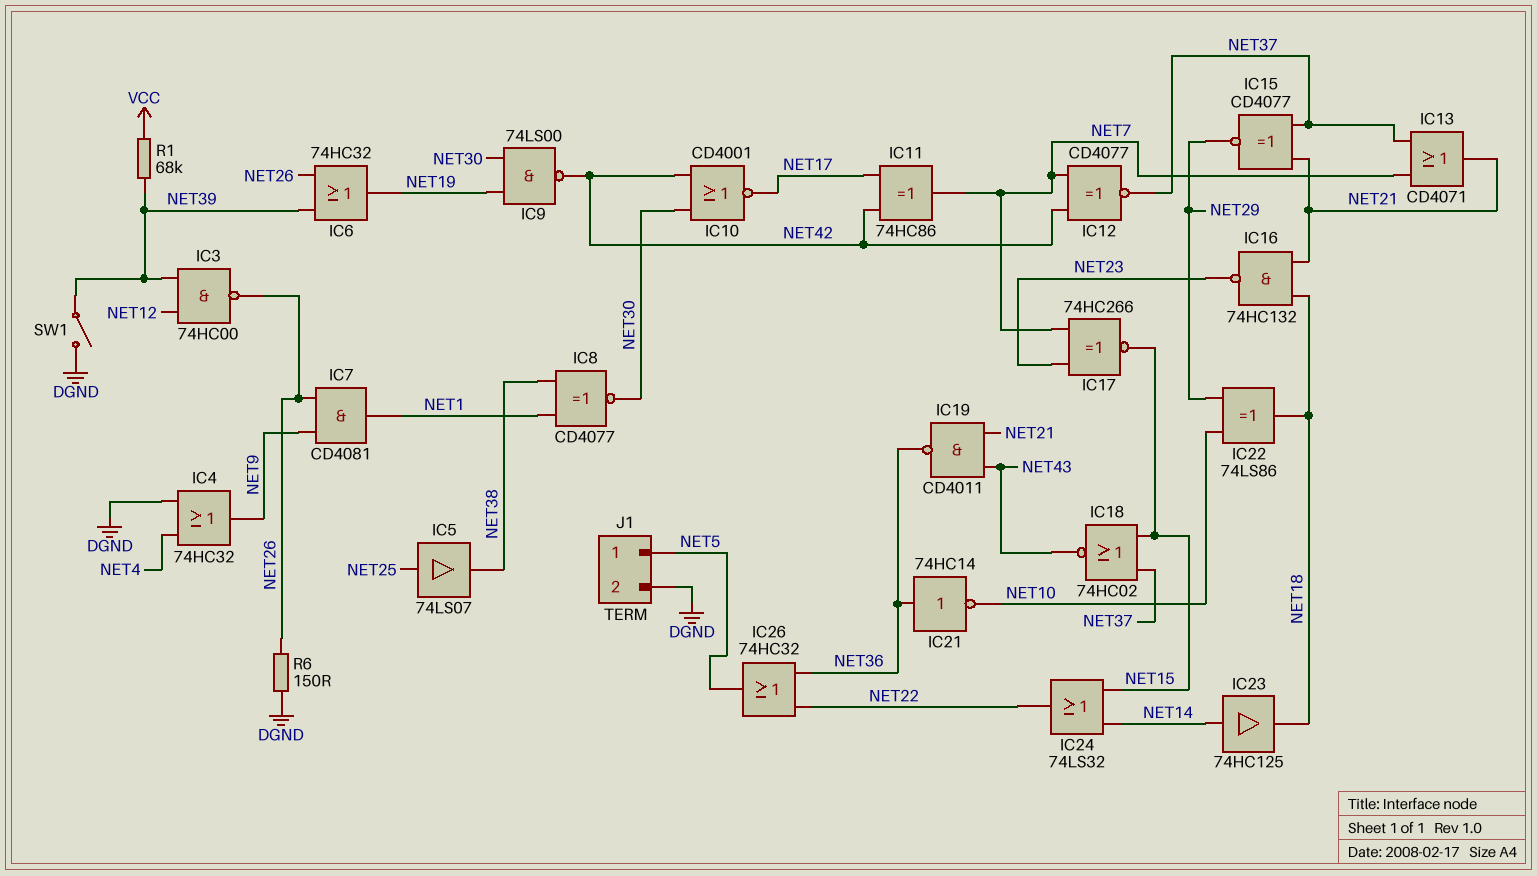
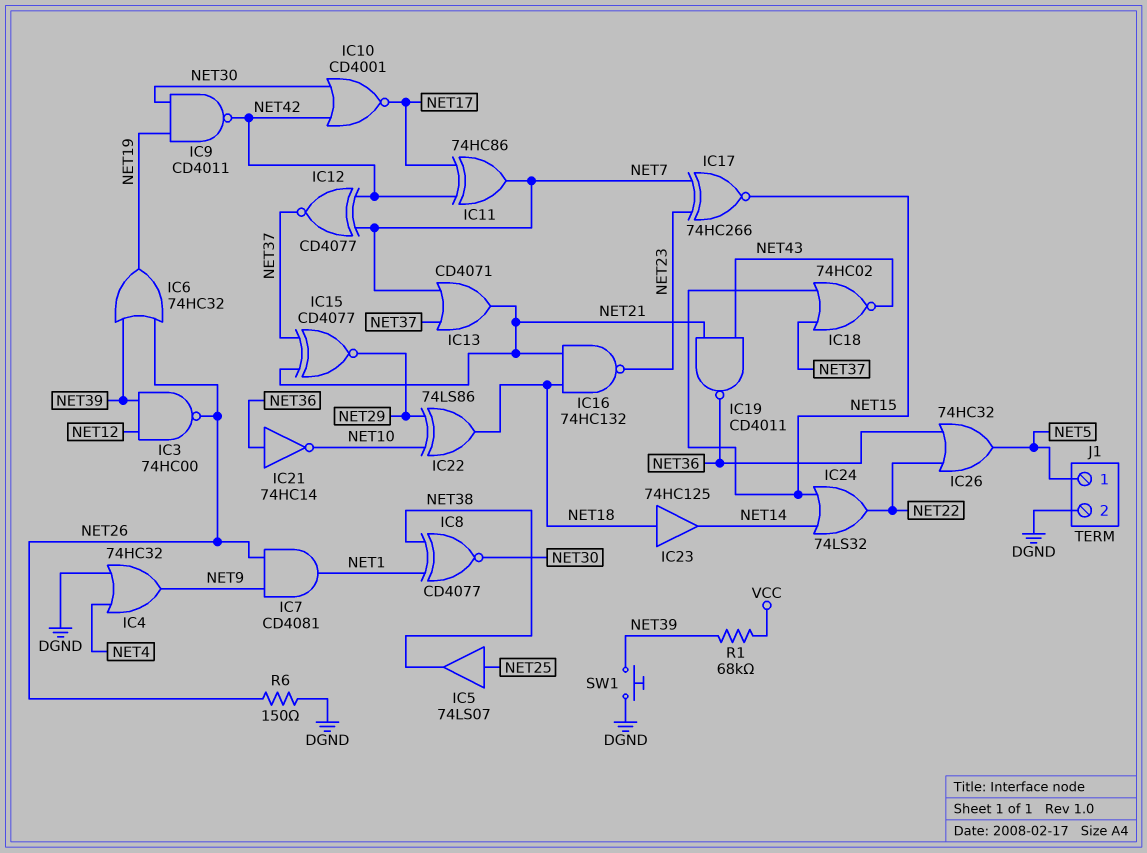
IC9: NAND 74LS00 (in NET19, in NET30, out NET42) -> NAND CD4011 (in NET19, in NET30, out NET42)
IC23: buffer 74HC125 (in NET14, out NET18) -> buffer 74HC125 (in NET18, out NET14)
SW1: switch (DGND, NET39) -> button (DGND, NET39)

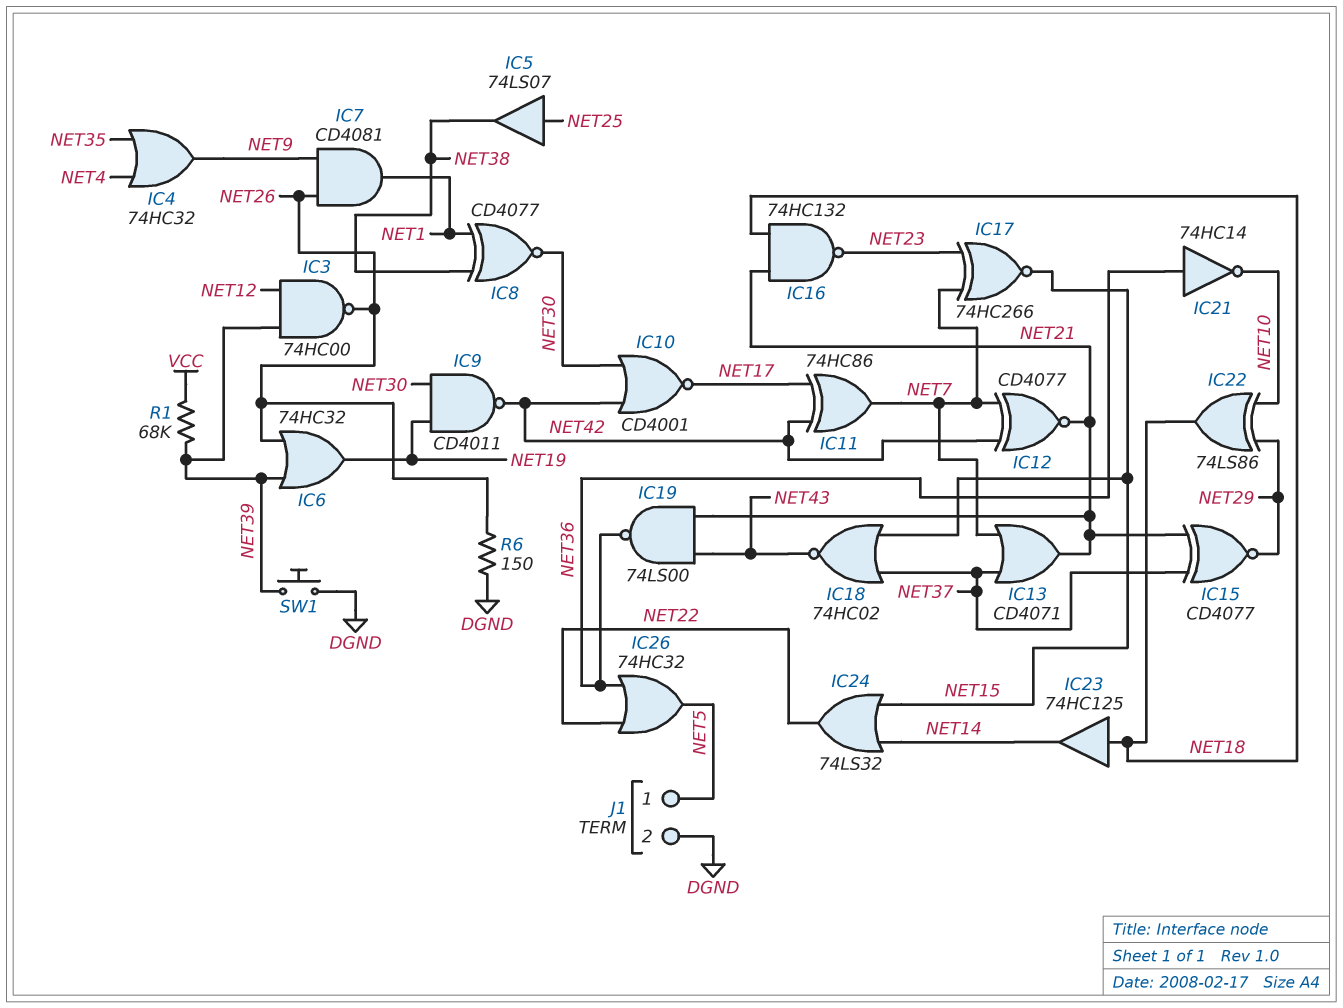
IC4: OR 74HC32 (in DGND, in NET4, out NET9) -> OR 74HC32 (in NET4, in NET35, out NET9)
IC12: XNOR CD4077 (in NET7, in NET42, out NET37) -> XNOR CD4077 (in NET7, in NET42, out NET21)
IC19: NAND CD4011 (in NET21, in NET43, out NET36) -> NAND 74LS00 (in NET21, in NET43, out NET36)

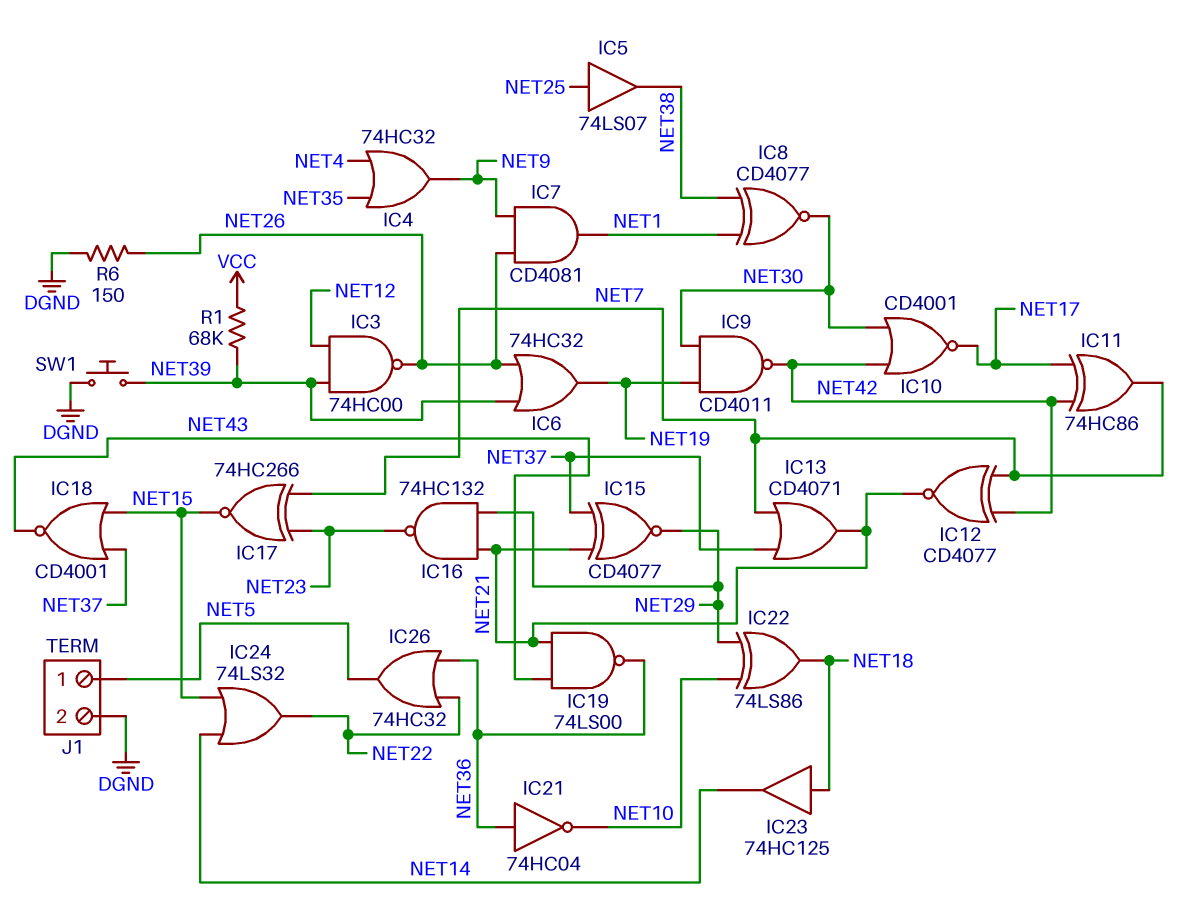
IC16: NAND 74HC132 (in NET18, in NET21, out NET23) -> NAND 74HC132 (in NET21, in NET29, out NET23)
IC18: NOR 74HC02 (in NET15, in NET37, out NET43) -> NOR CD4001 (in NET15, in NET37, out NET43)
IC21: NOT 74HC14 (in NET36, out NET10) -> NOT 74HC04 (in NET36, out NET10)

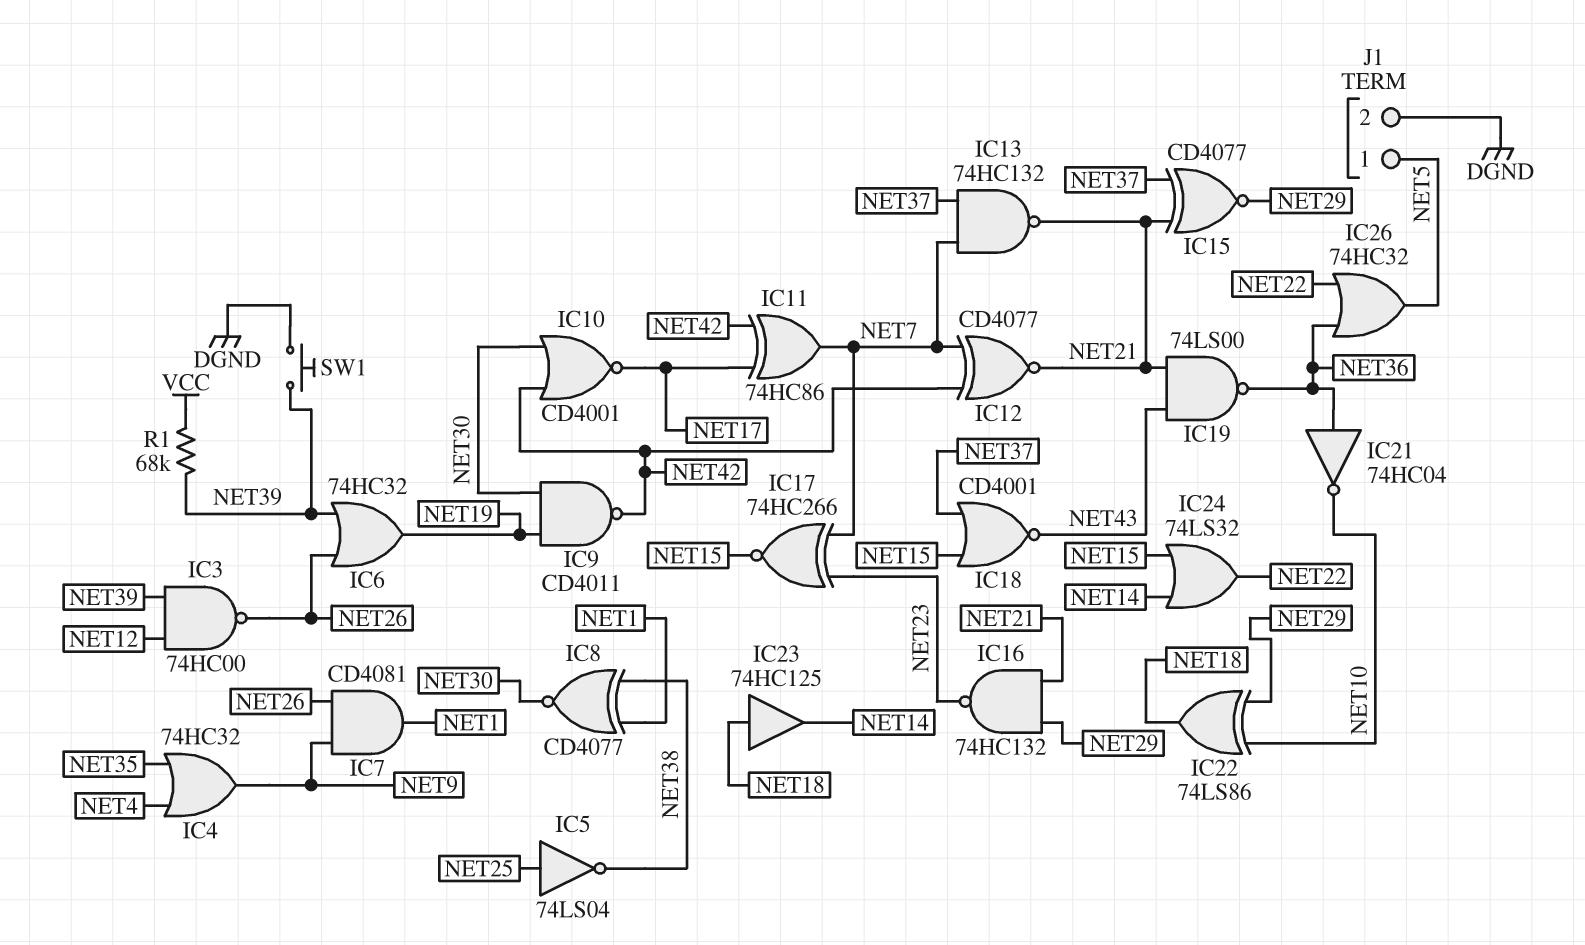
IC5: buffer 74LS07 (in NET25, out NET38) -> NOT 74LS04 (in NET25, out NET38)
IC13: OR CD4071 (in NET7, in NET37, out NET21) -> NAND 74HC132 (in NET7, in NET37, out NET21)
R6: 150 (DGND, NET26) -> none

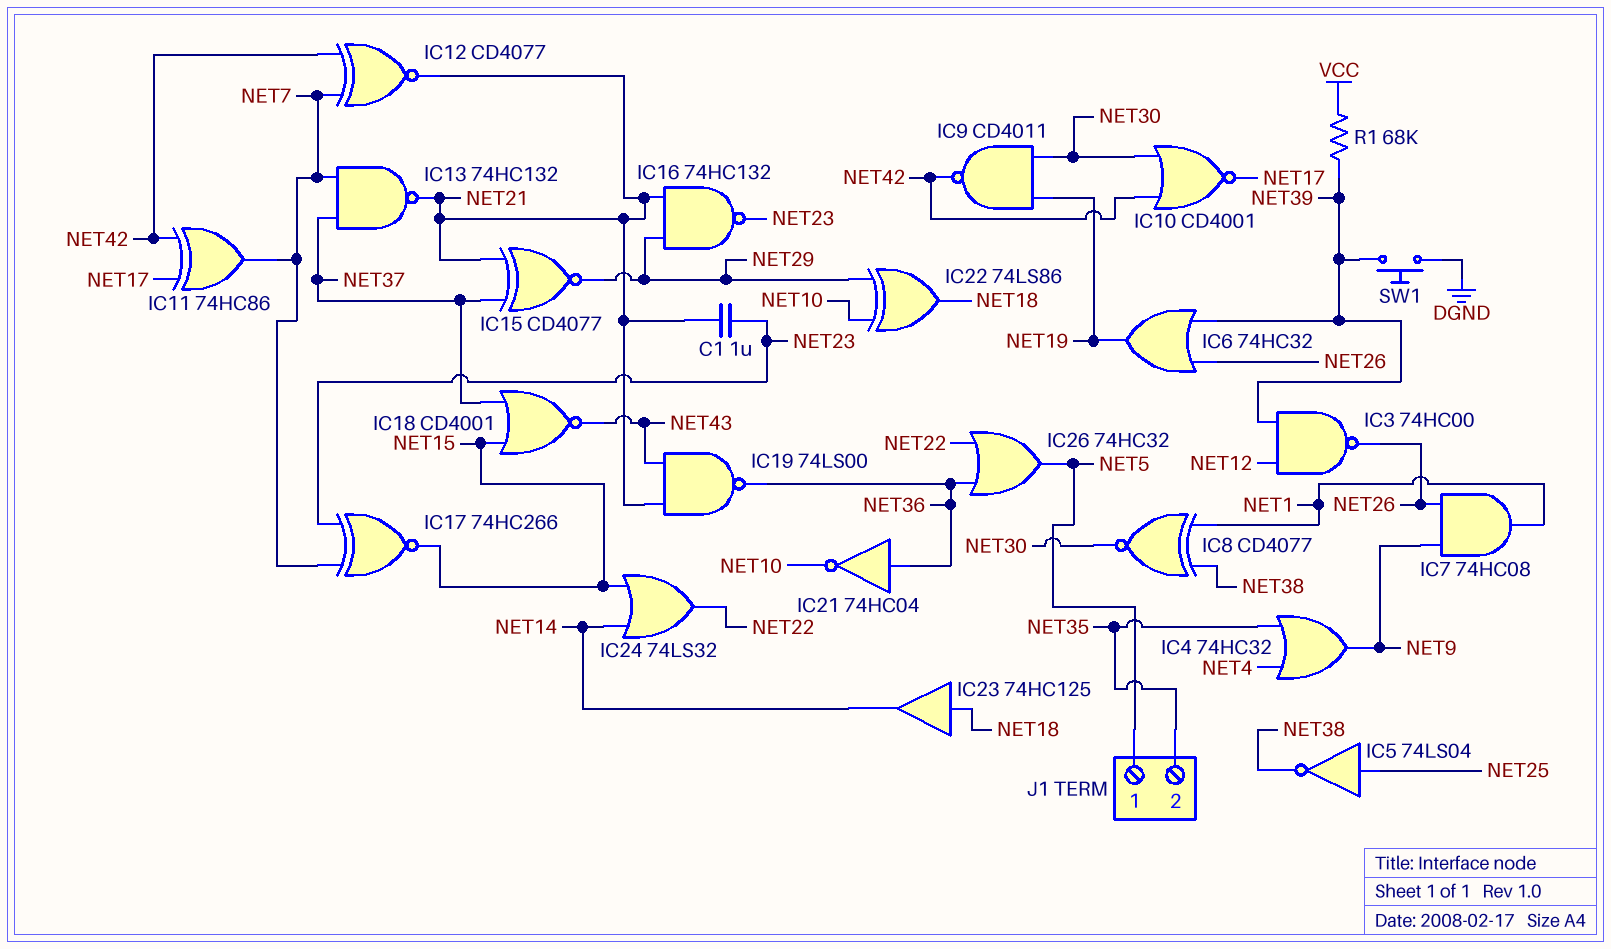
C1: none -> 1uF (NET21, NET23)
IC7: AND CD4081 (in NET9, in NET26, out NET1) -> AND 74HC08 (in NET9, in NET26, out NET1)
J1 pin 2: DGND -> NET35

